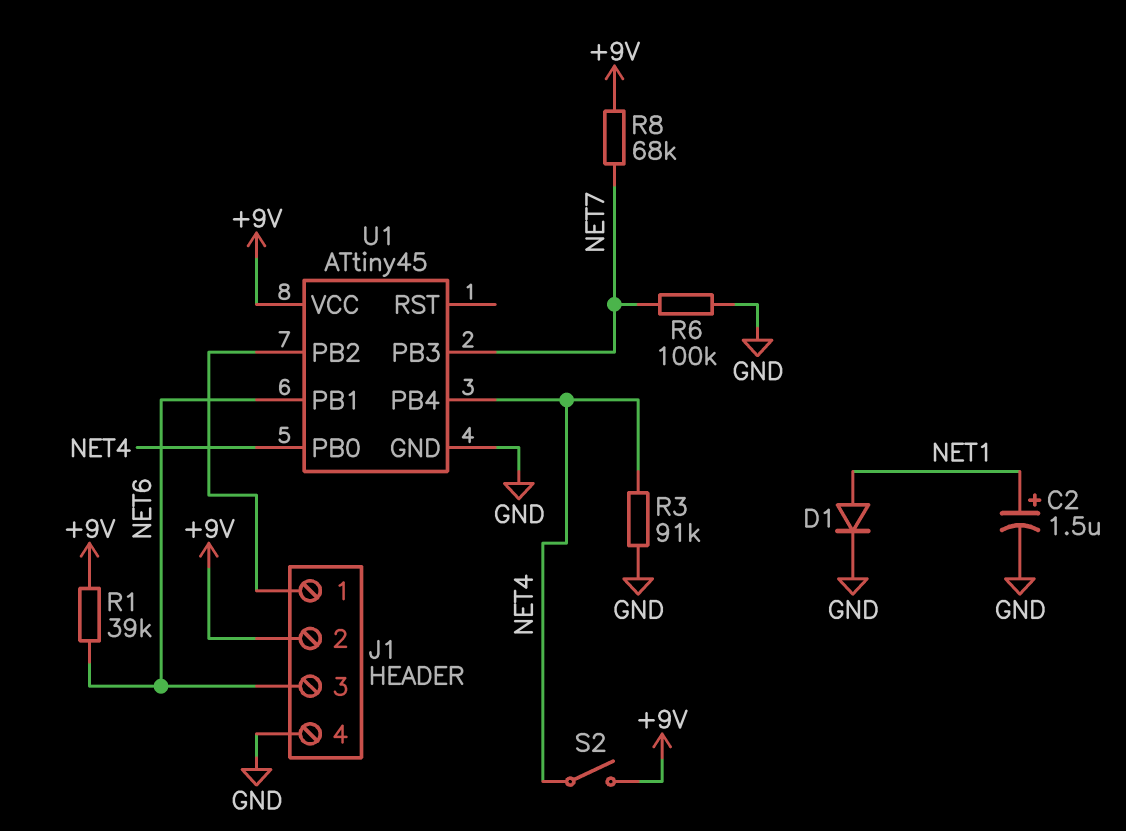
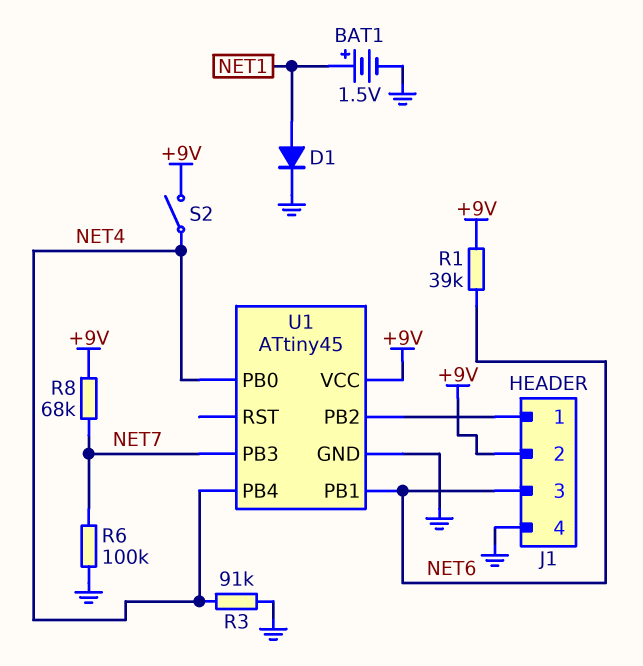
BAT1: none -> 1.5V (plus NET1, minus GND)
C2: 1.5uF (plus NET1, minus GND) -> none

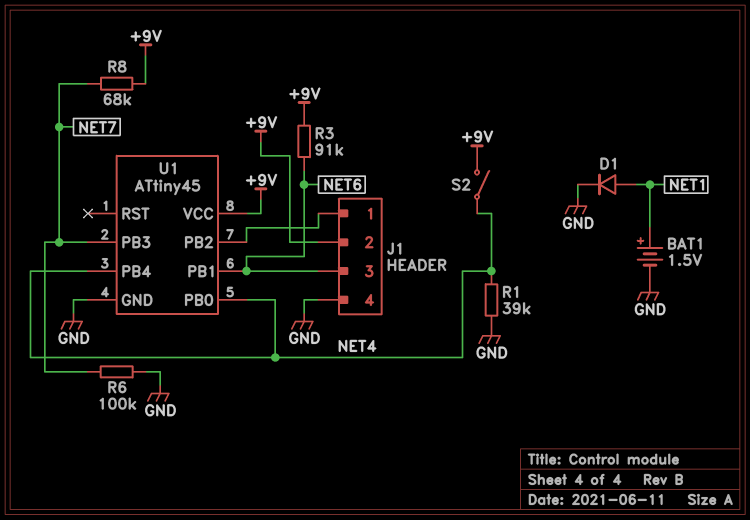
R1: 39k (+9V, NET6) -> 39k (GND, NET4)
R3: 91k (GND, NET4) -> 91k (+9V, NET6)

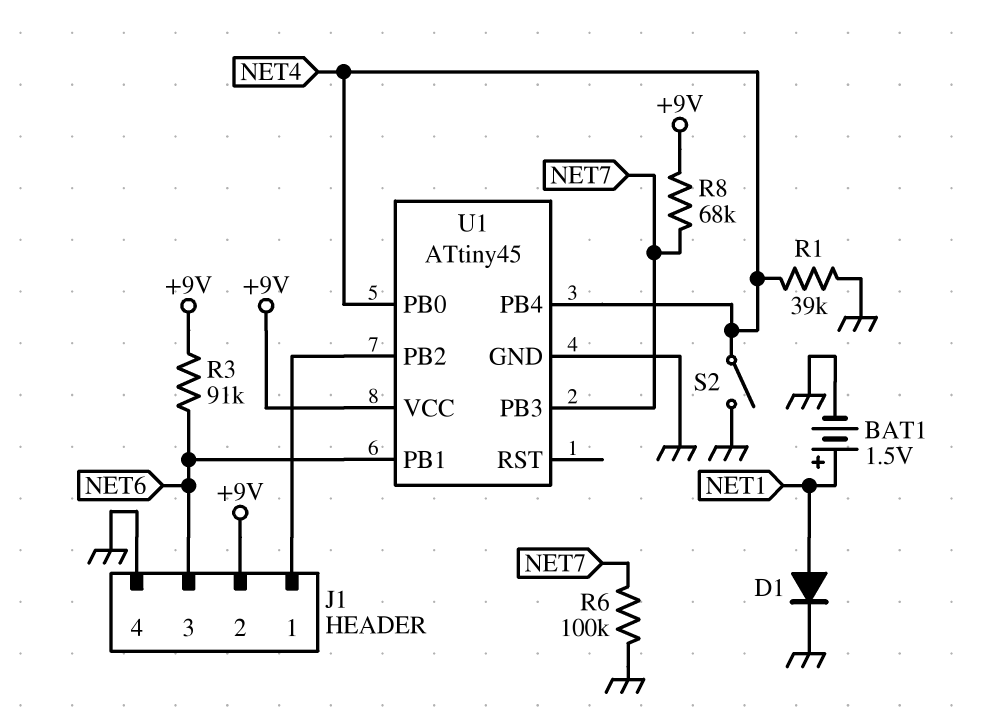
S2: switch (+9V, NET4) -> switch (GND, NET4)

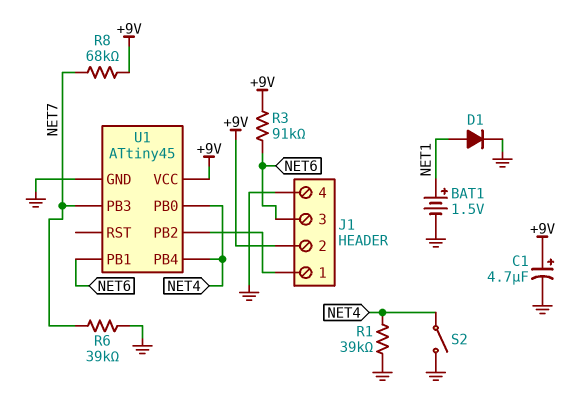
C1: none -> 4.7uF (plus +9V, minus GND)
R6: 100k (GND, NET7) -> 39k (GND, NET7)

